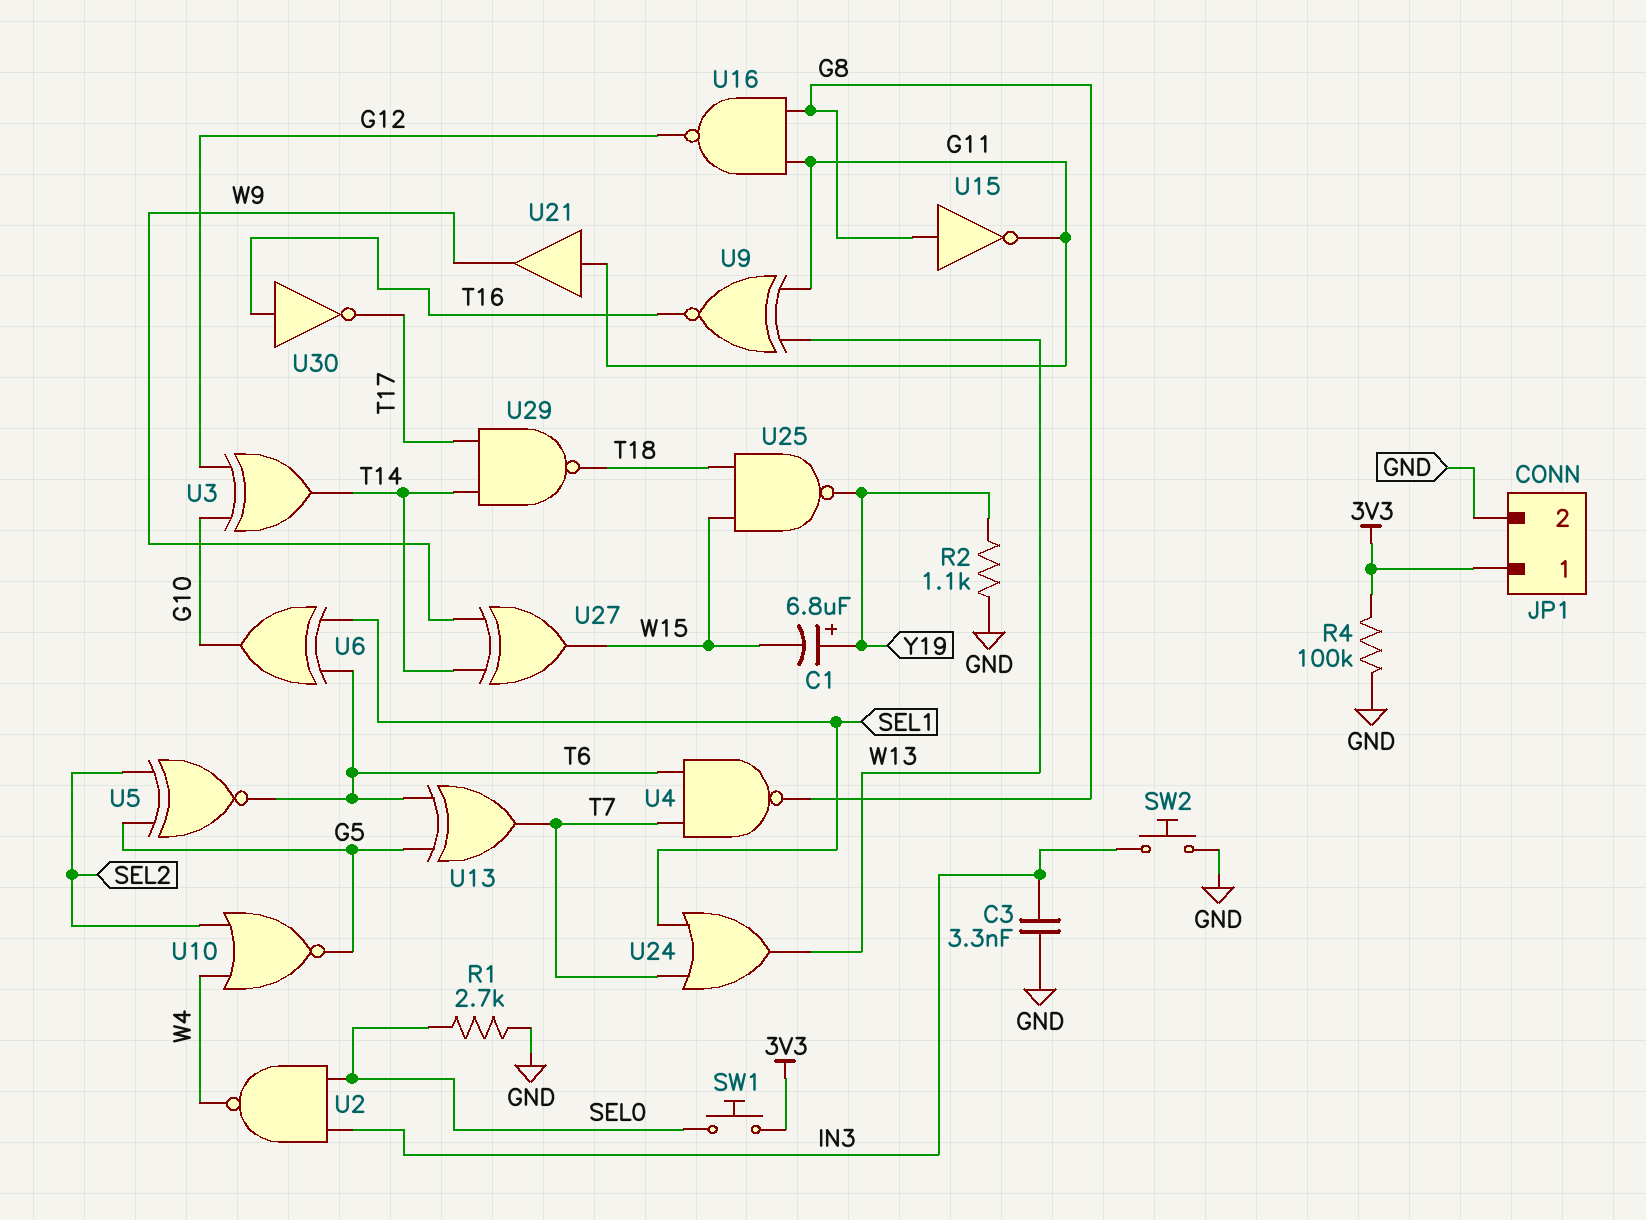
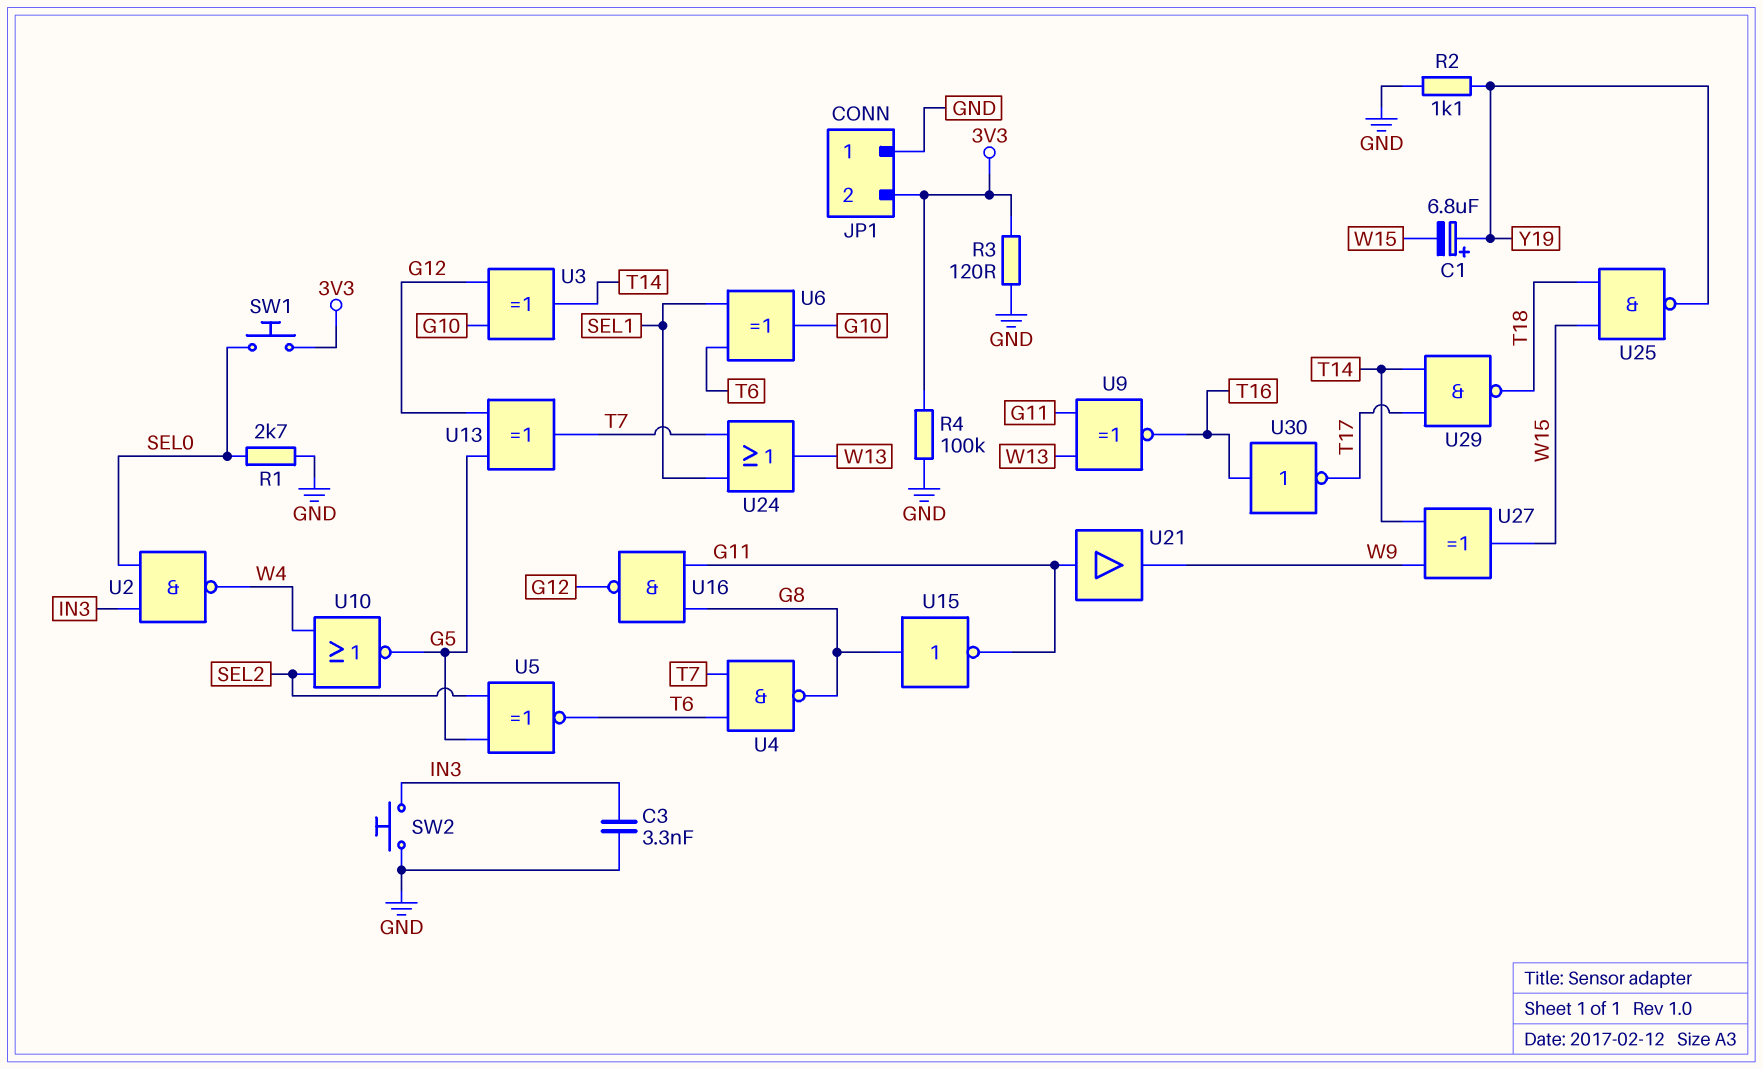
JP1 pin 1: 3V3 -> GND
JP1 pin 2: GND -> 3V3
R3: none -> 120 (3V3, GND)
U13: XOR (in G5, in T6, out T7) -> XOR (in G5, in G12, out T7)

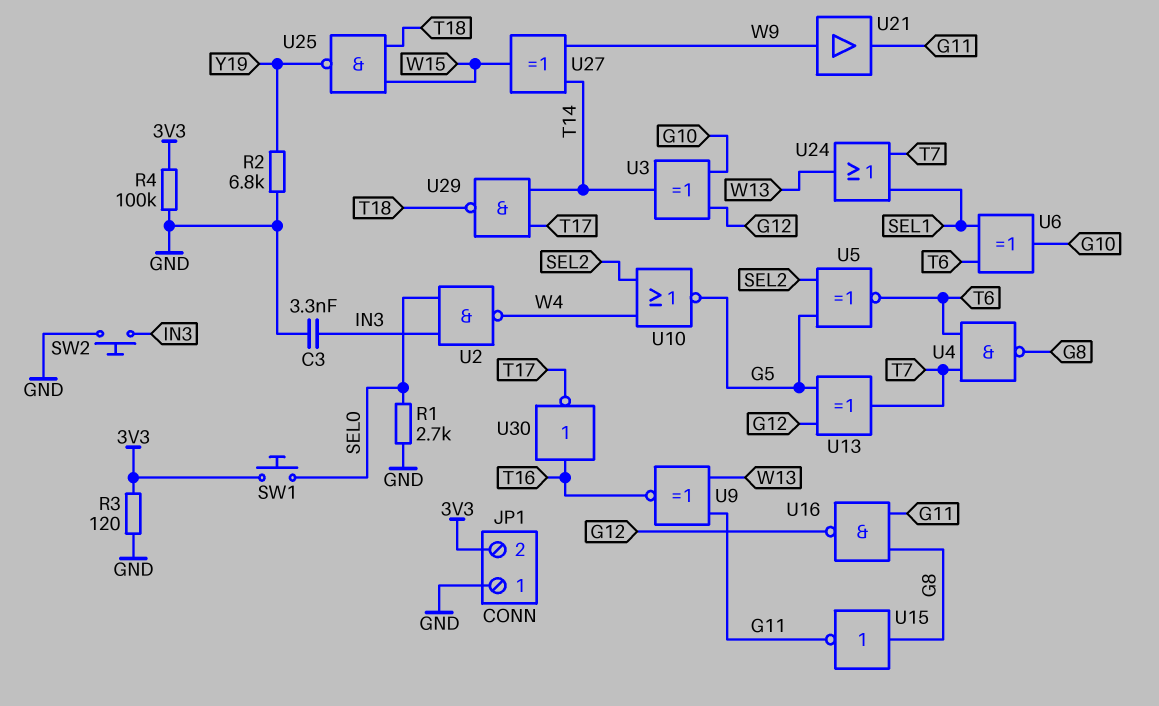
C1: 6.8uF (plus Y19, minus W15) -> none
R2: 1.1k (GND, Y19) -> 6.8k (GND, Y19)
U21: buffer (in G11, out W9) -> buffer (in W9, out G11)

